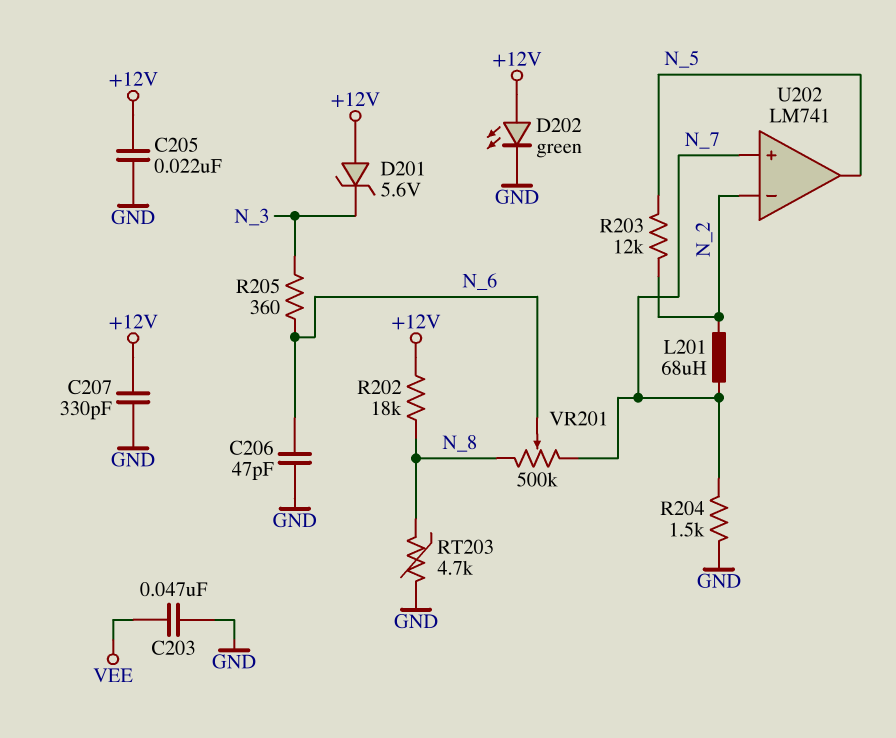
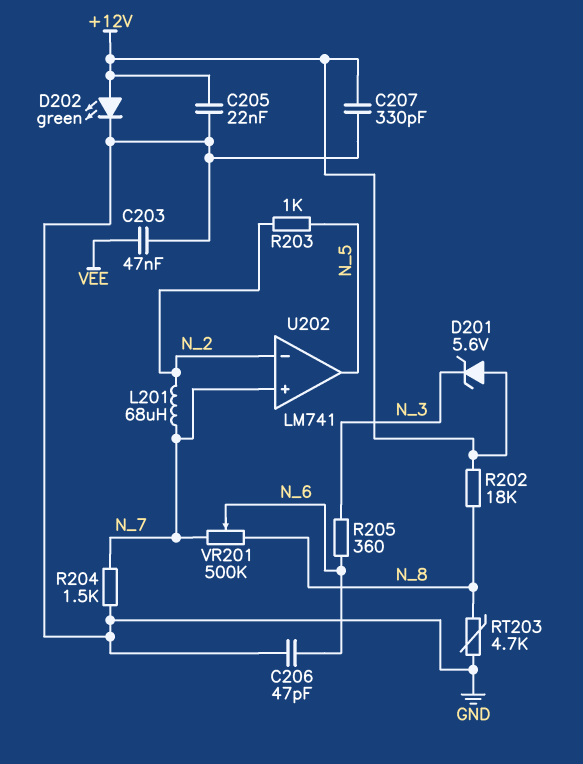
R203: 12k (N_2, N_5) -> 1k (N_2, N_5)

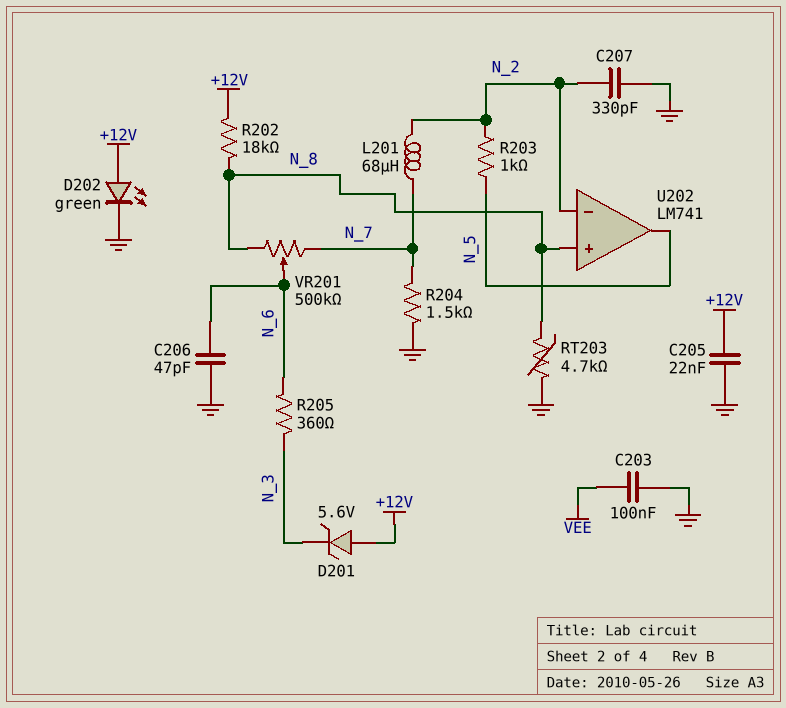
C203: 47nF (GND, VEE) -> 100nF (GND, VEE)
C207: 330pF (+12V, GND) -> 330pF (GND, N_2)
U202 pin in+: N_7 -> N_8

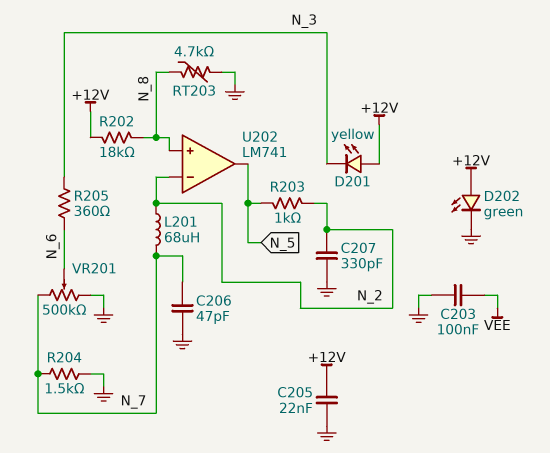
C206: 47pF (GND, N_6) -> 47pF (GND, N_7)
D201: zener 5.6V (A +12V, K N_3) -> LED yellow (A +12V, K N_3)
VR201: 500k (N_7, N_8, wiper N_6) -> 500k (GND, N_7, wiper N_6)

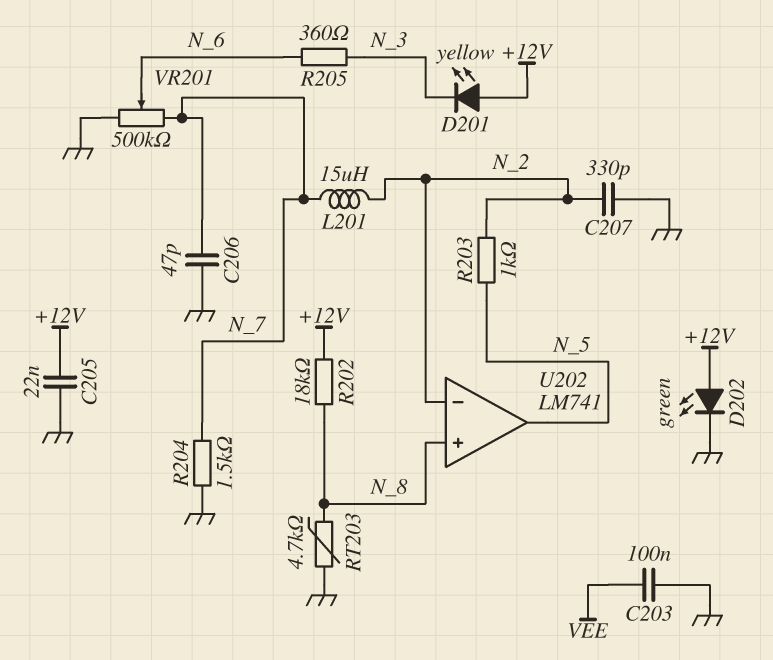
L201: 68uH (N_2, N_7) -> 15uH (N_2, N_7)

